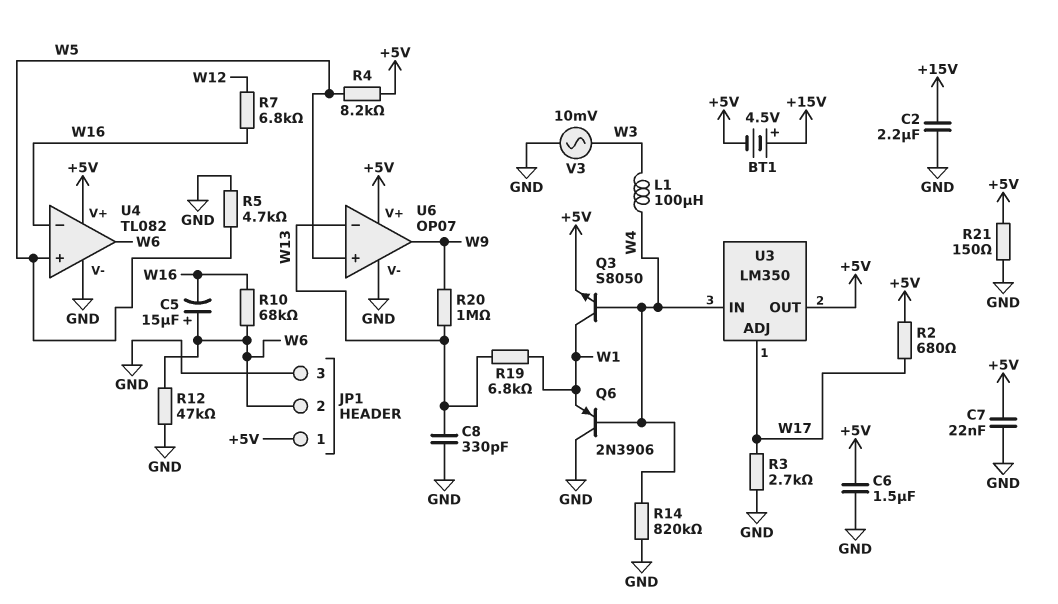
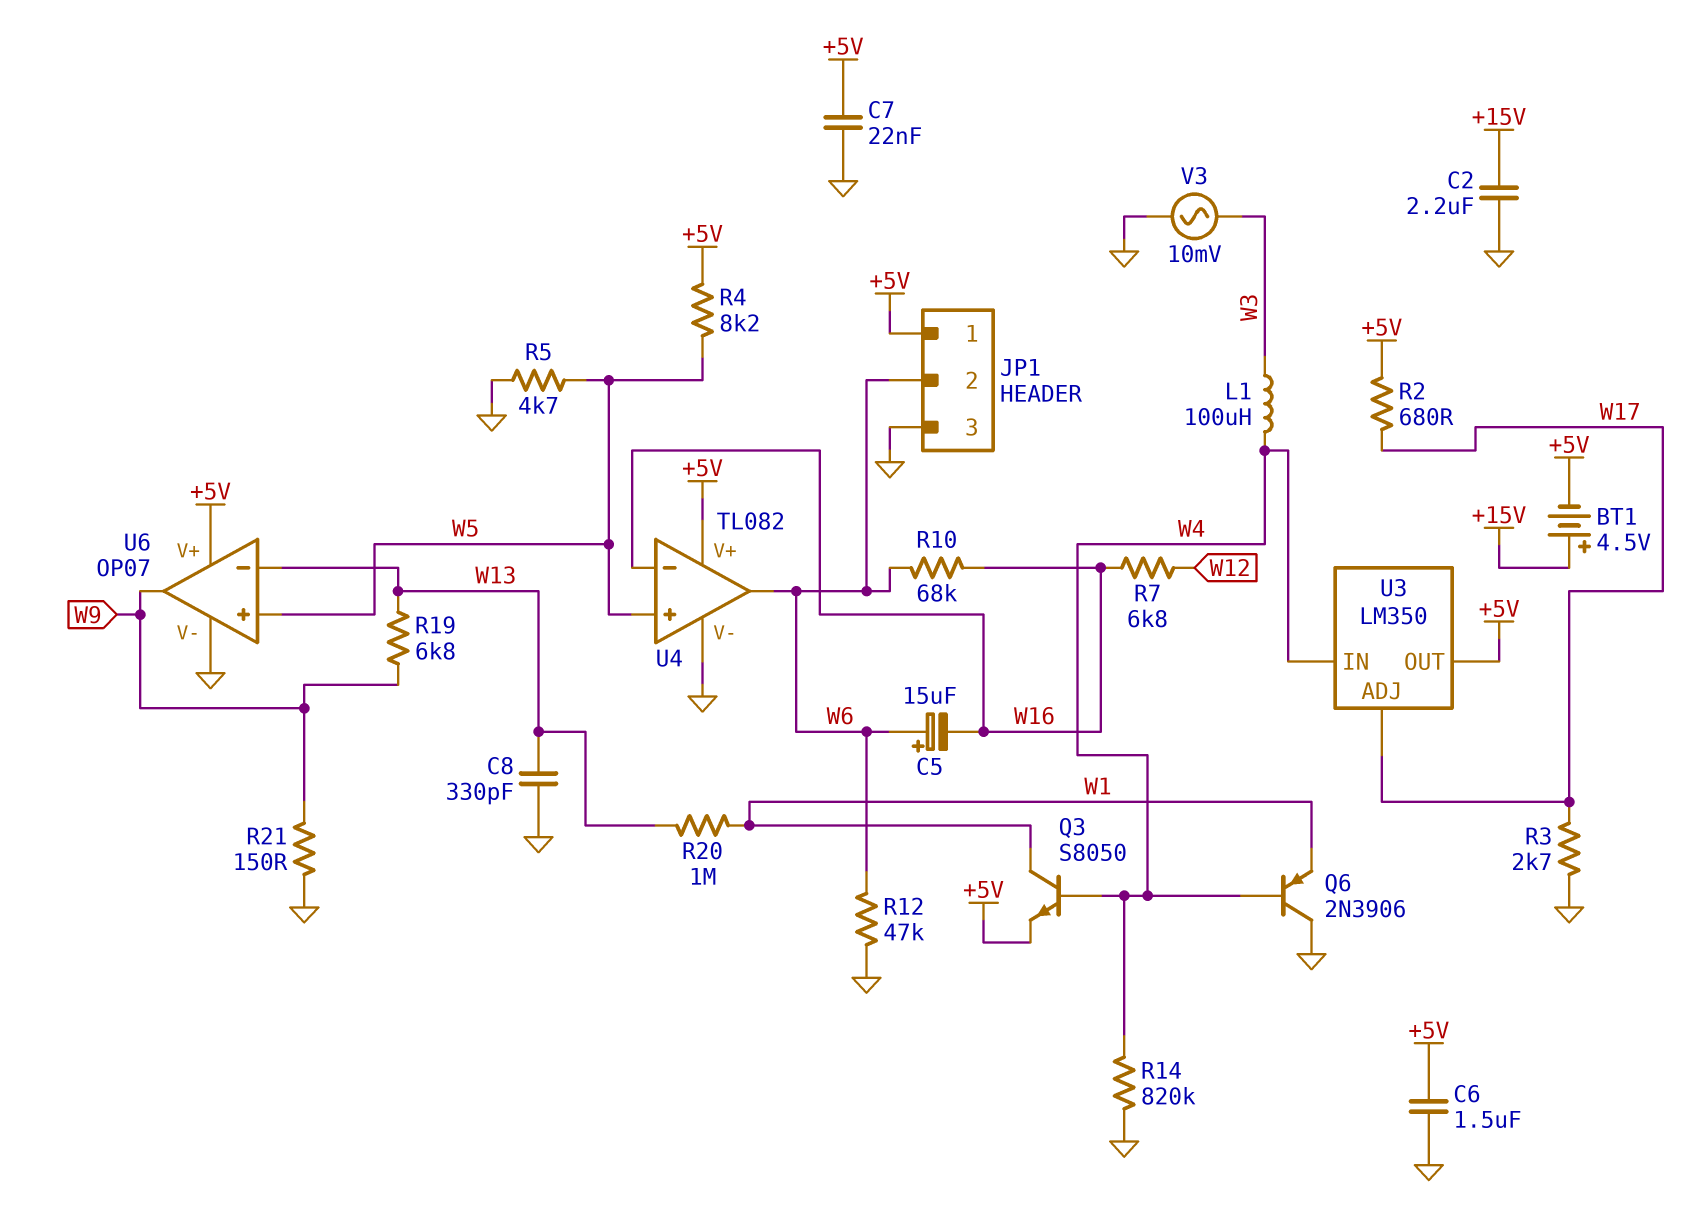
R19: 6.8k (W1, W13) -> 6.8k (W9, W13)
R20: 1M (W9, W13) -> 1M (W1, W13)
R21: 150 (+5V, GND) -> 150 (GND, W9)

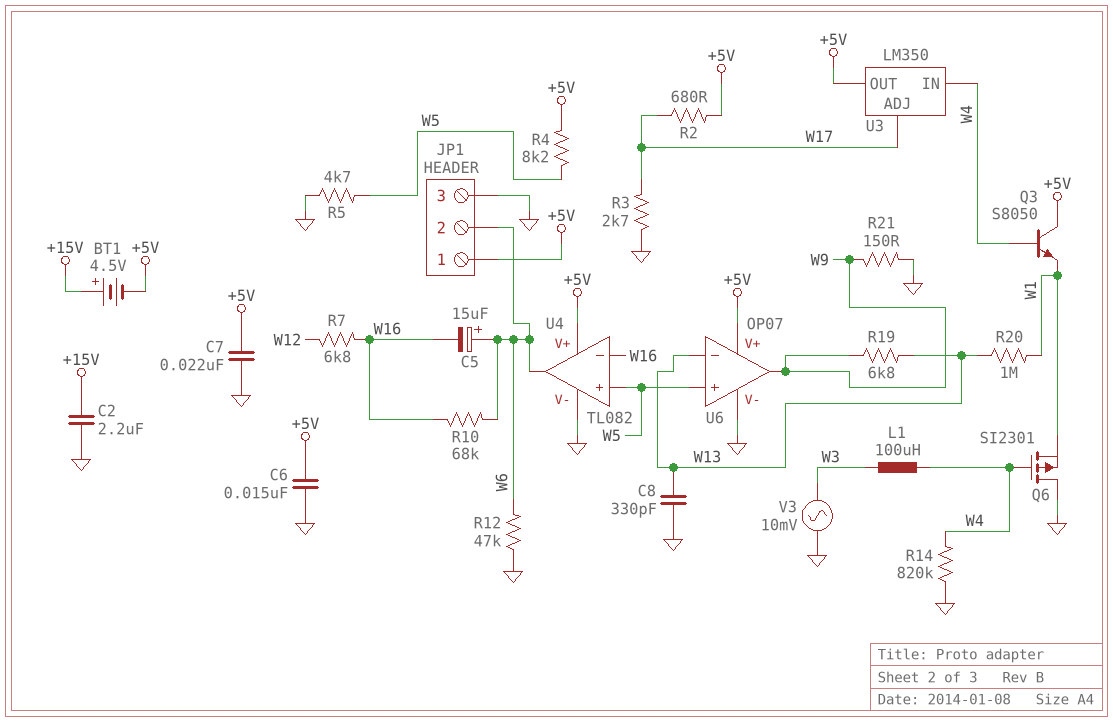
C6: 1.5uF (+5V, GND) -> 15nF (+5V, GND)
Q3: NPN S8050 (B W4, C W1, E +5V) -> NPN S8050 (B W4, C +5V, E W1)
Q6: PNP 2N3906 (B W4, C GND, E W1) -> PMOS SI2301 (G W4, D GND, S W1)

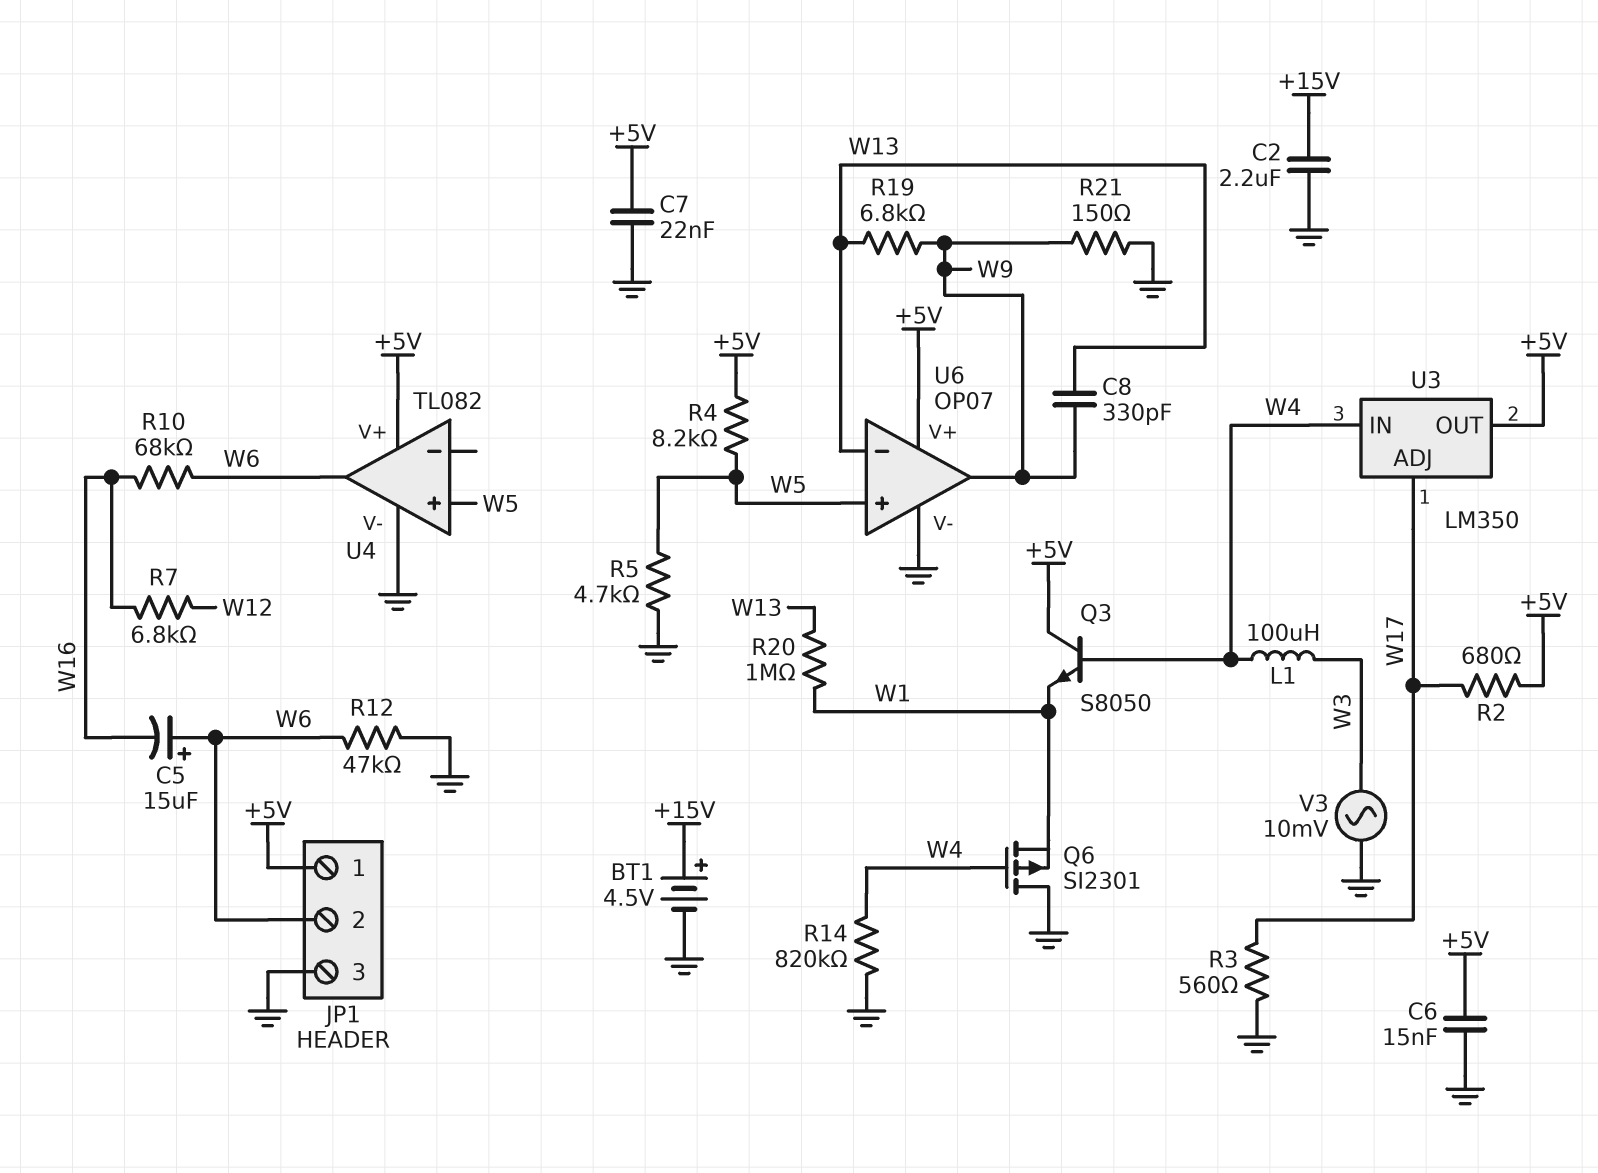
BT1: 4.5V (plus +15V, minus +5V) -> 4.5V (plus +15V, minus GND)
C8: 330pF (GND, W13) -> 330pF (W9, W13)
R3: 2.7k (GND, W17) -> 560 (GND, W17)
U4 pin in-: W16 -> none

